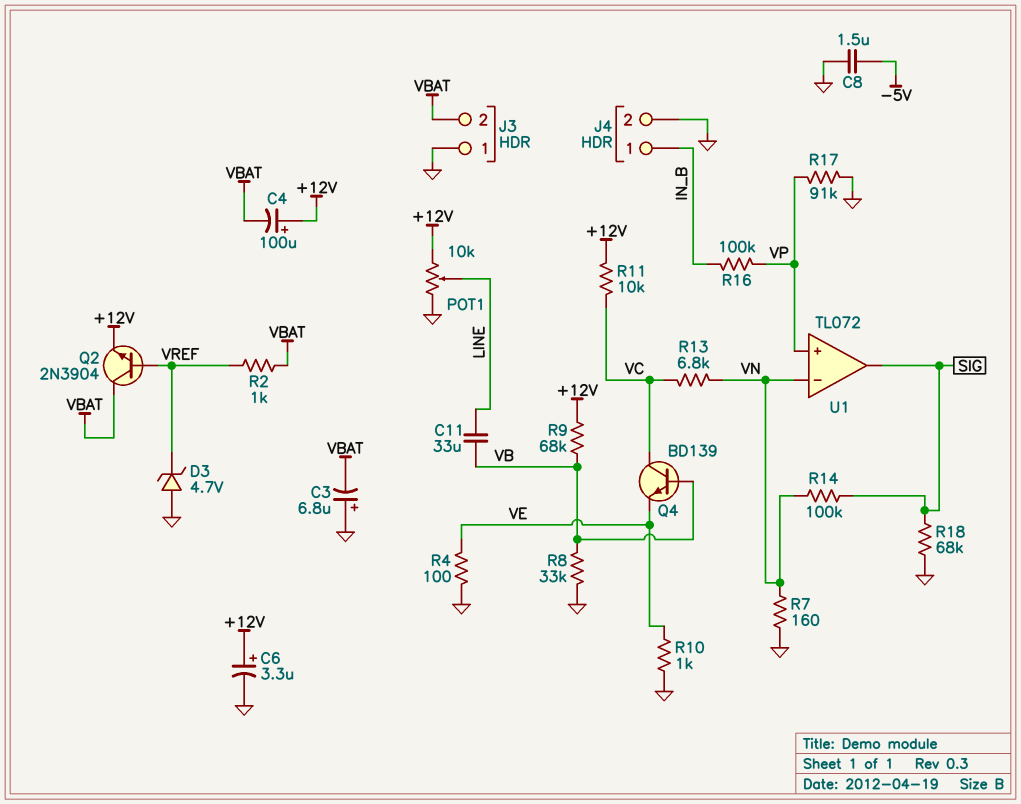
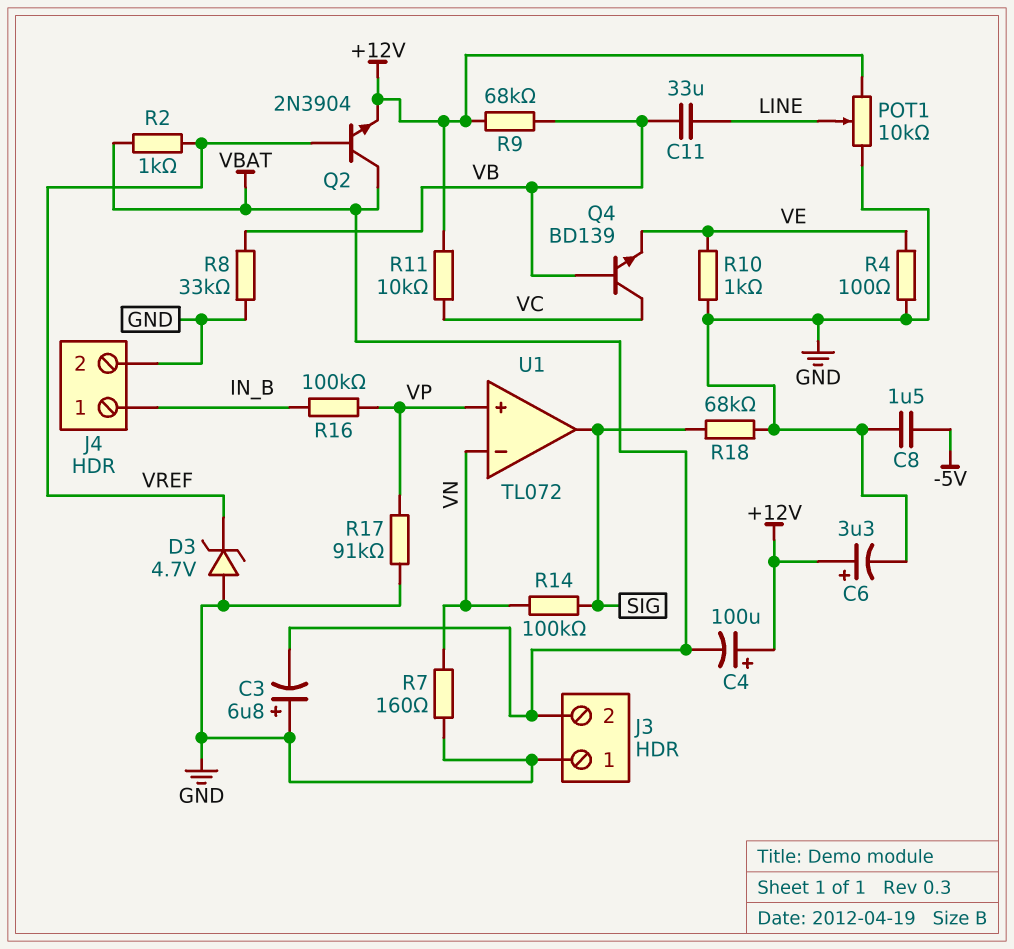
R13: 6.8k (VC, VN) -> none

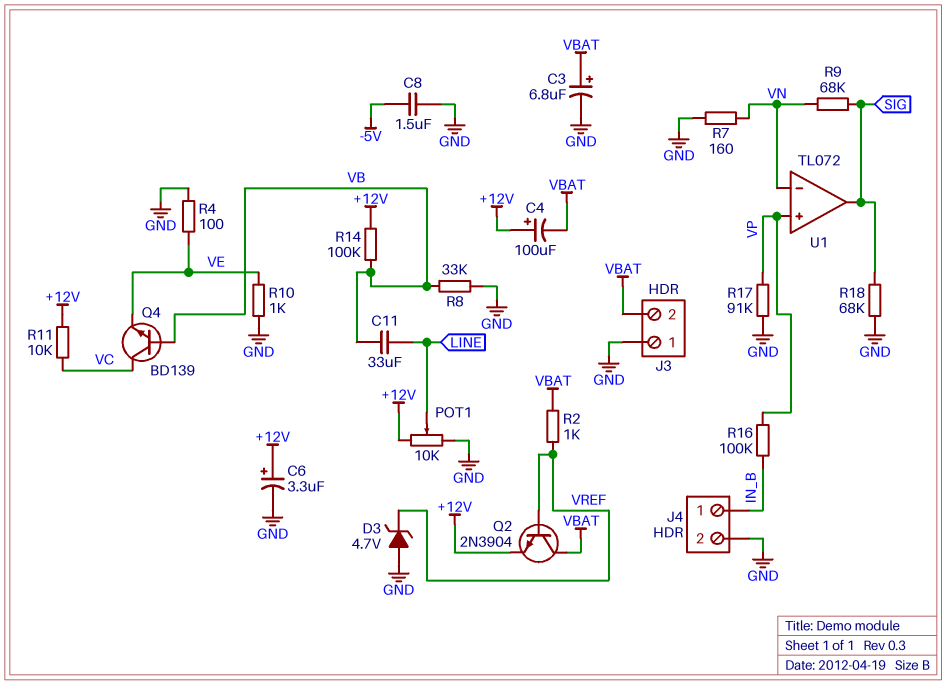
C3: 6.8uF (plus GND, minus VBAT) -> 6.8uF (plus VBAT, minus GND)
R9: 68k (+12V, VB) -> 68k (SIG, VN)
R14: 100k (SIG, VN) -> 100k (+12V, VB)

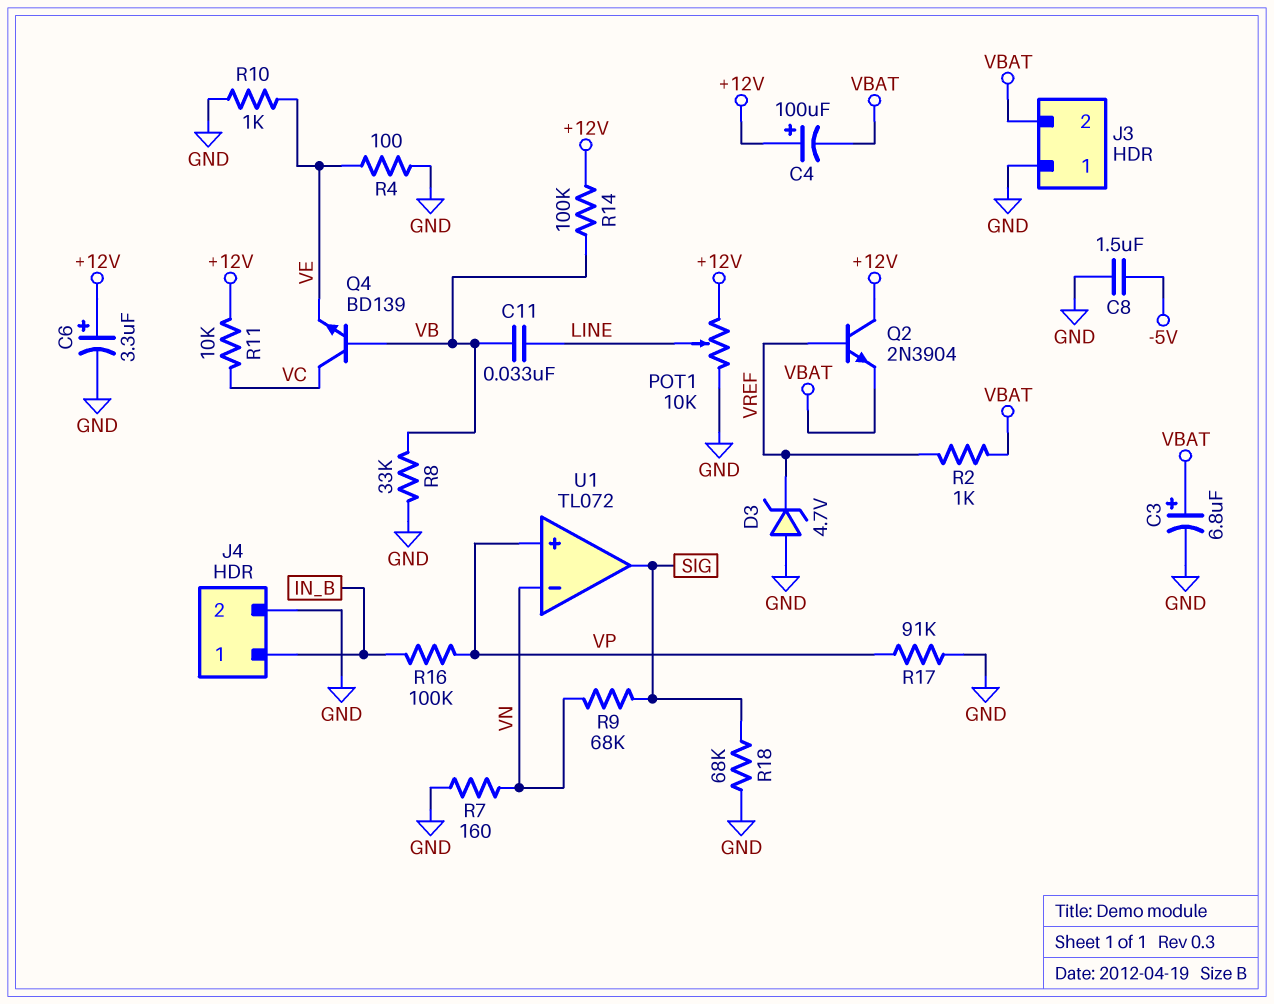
C11: 33uF (LINE, VB) -> 33nF (LINE, VB)
Q2: NPN 2N3904 (B VREF, C VBAT, E +12V) -> NPN 2N3904 (B VREF, C +12V, E VBAT)

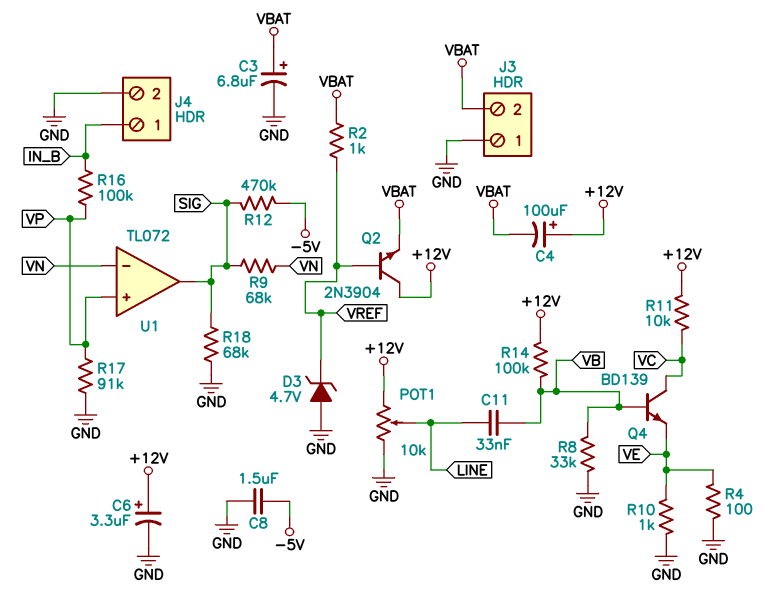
R7: 160 (GND, VN) -> none
R12: none -> 470k (-5V, SIG)

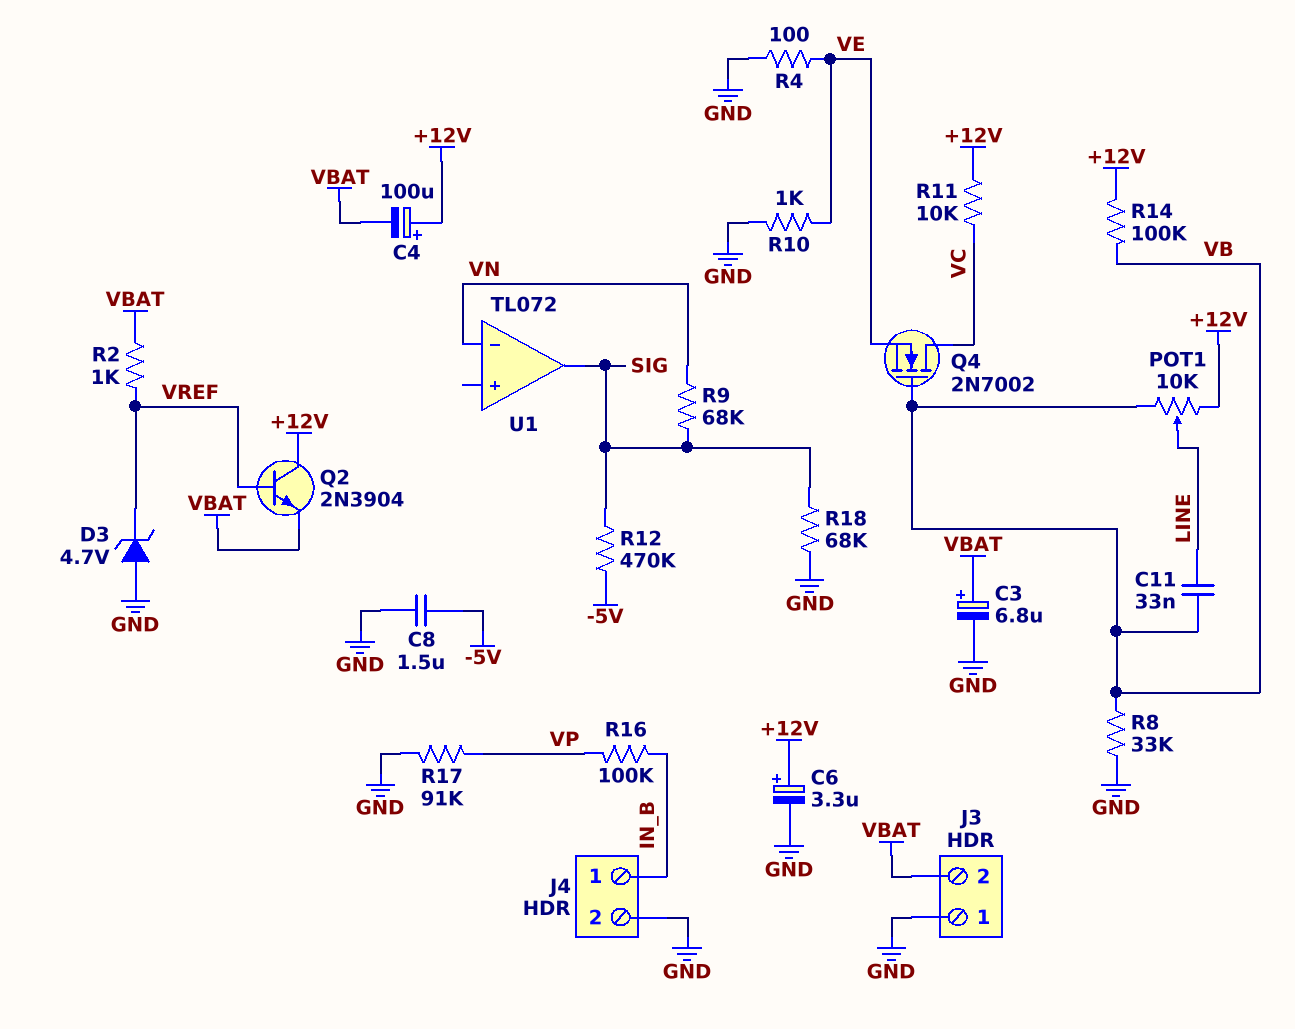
POT1: 10k (+12V, GND, wiper LINE) -> 10k (+12V, VB, wiper LINE)
Q4: NPN BD139 (B VB, C VC, E VE) -> NMOS 2N7002 (G VB, D VC, S VE)
U1 pin in+: VP -> none

